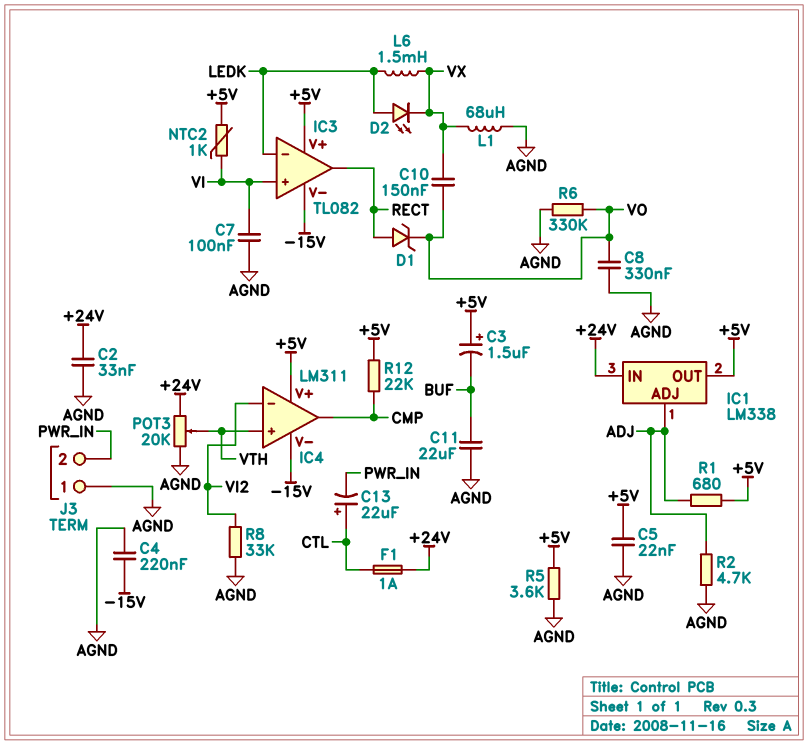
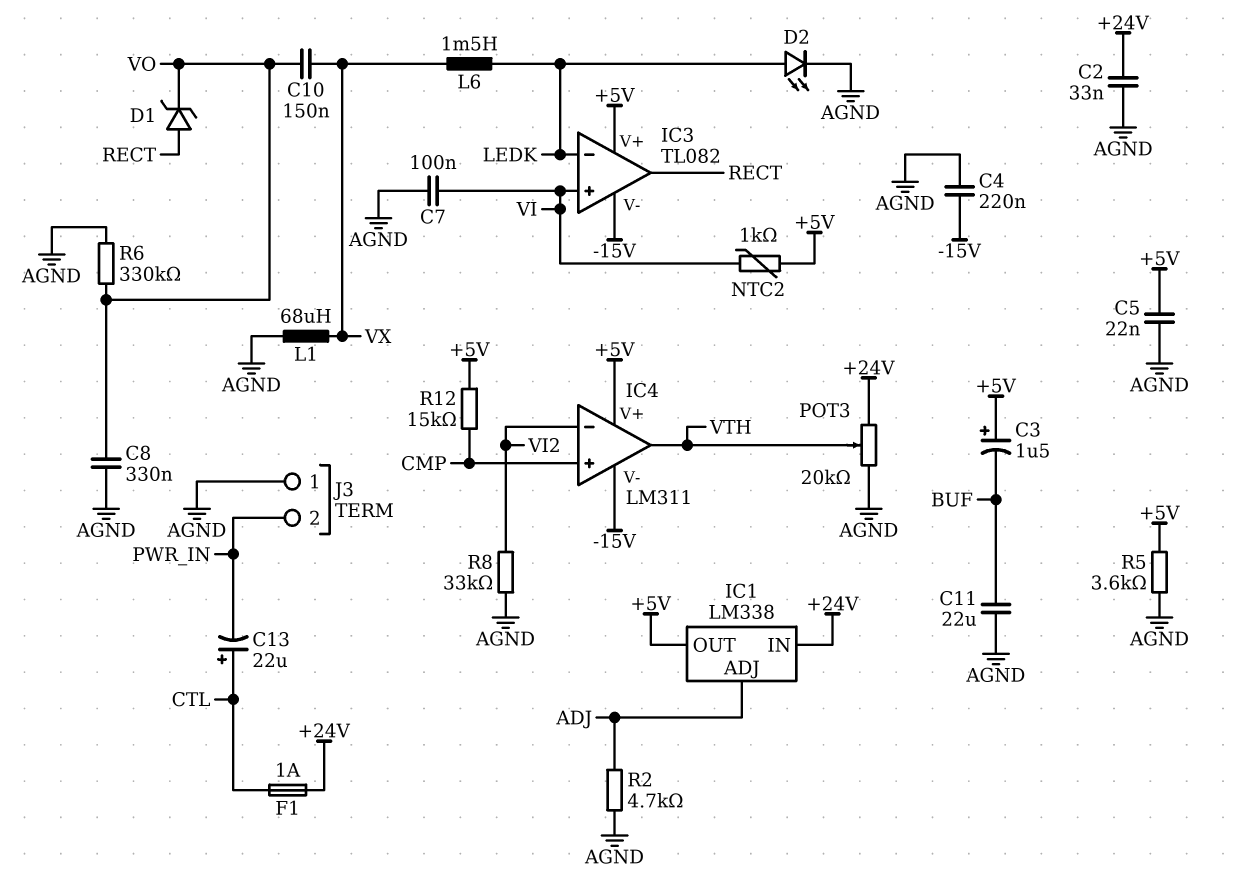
D2: LED (A LEDK, K VX) -> LED (A LEDK, K AGND)
IC4 pin in+: VTH -> CMP
IC4 pin out: CMP -> VTH
R1: 680 (+5V, ADJ) -> none
R12: 22k (+5V, CMP) -> 15k (+5V, CMP)

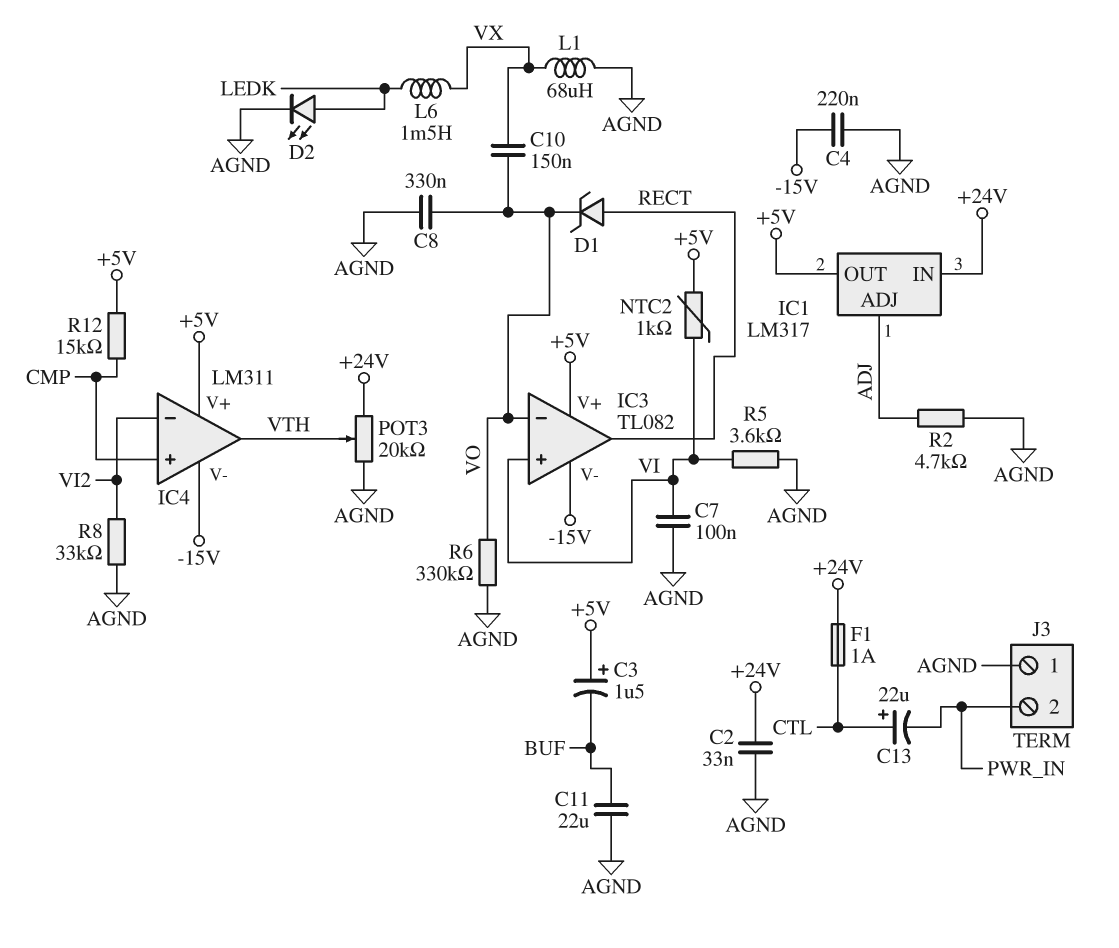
C5: 22nF (+5V, AGND) -> none
IC1: LM338 -> LM317
IC3 pin in-: LEDK -> VO
R5: 3.6k (+5V, AGND) -> 3.6k (AGND, VI)

